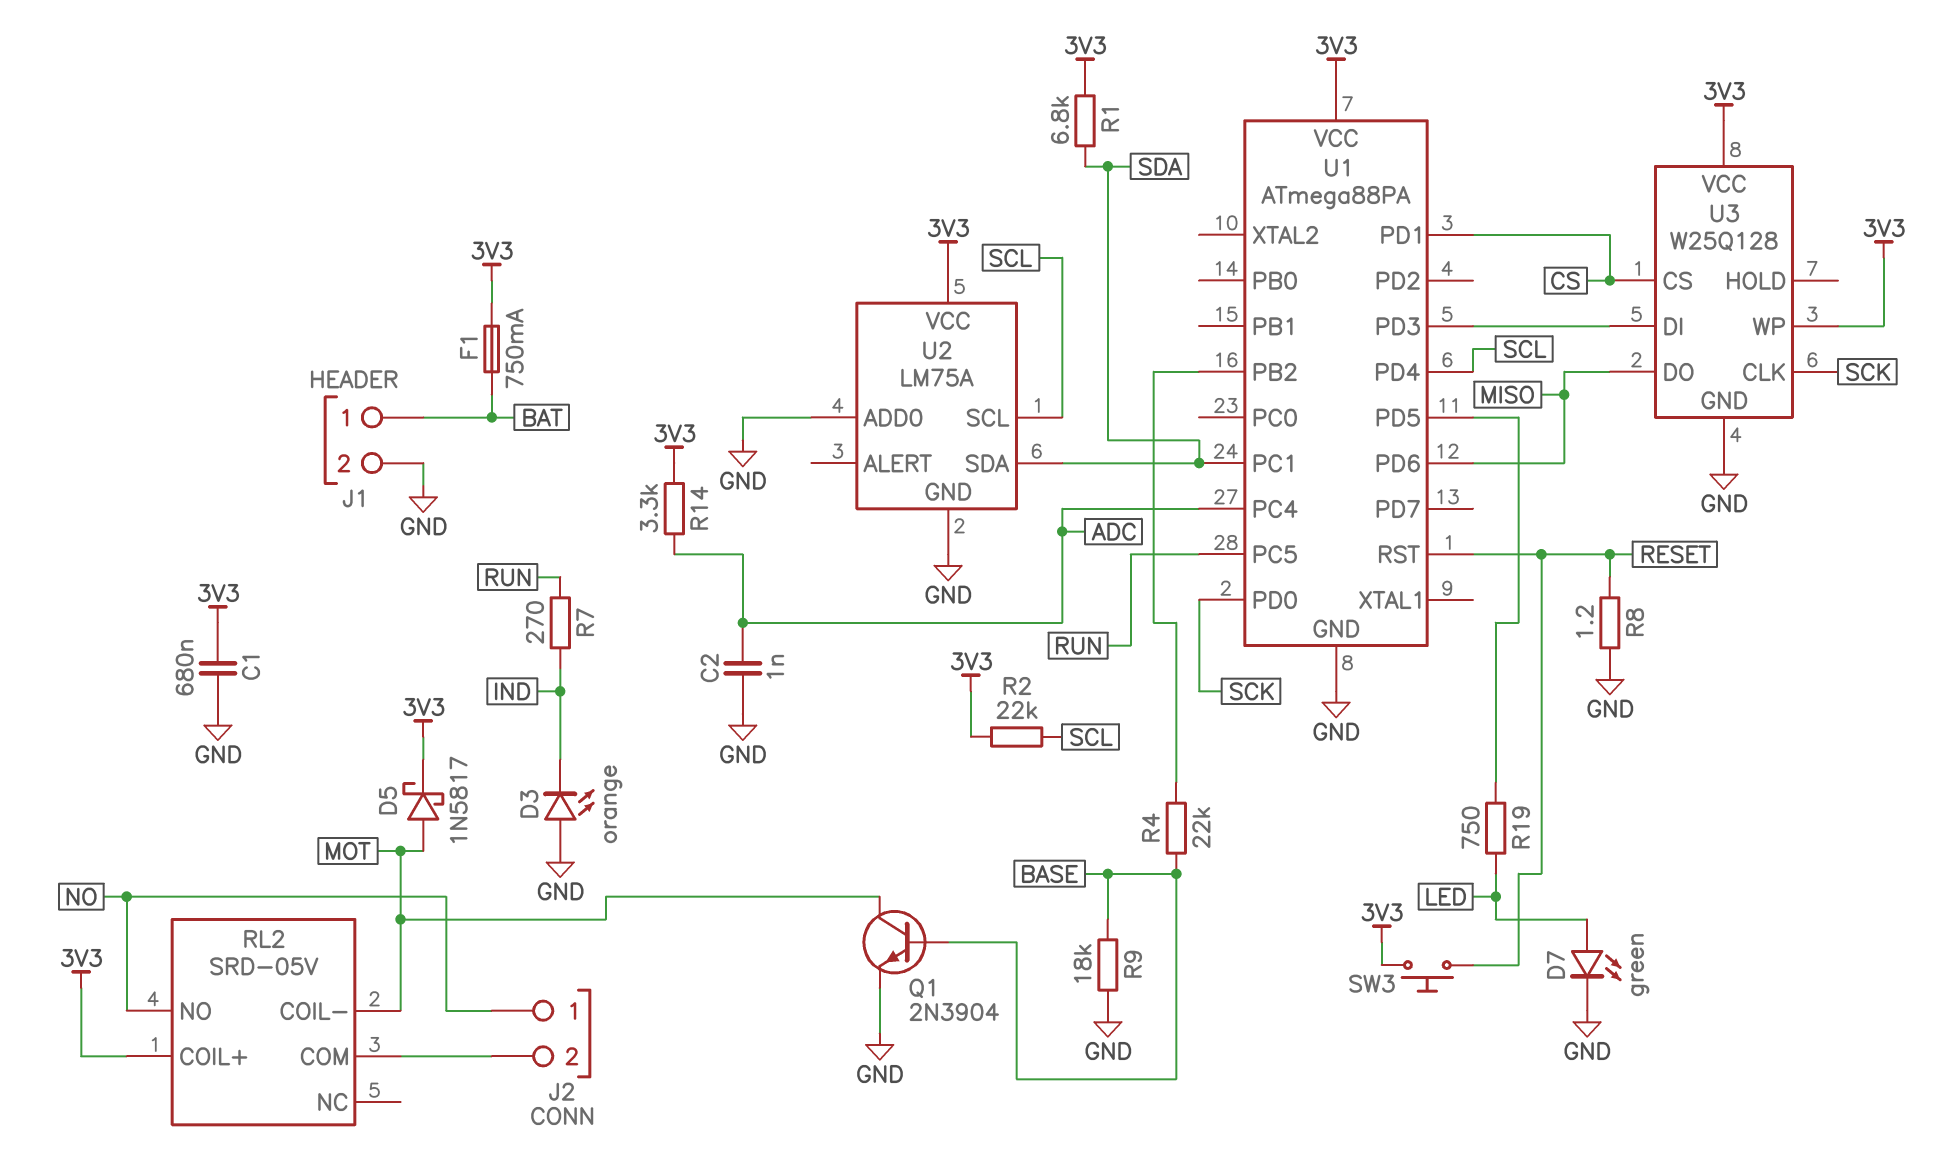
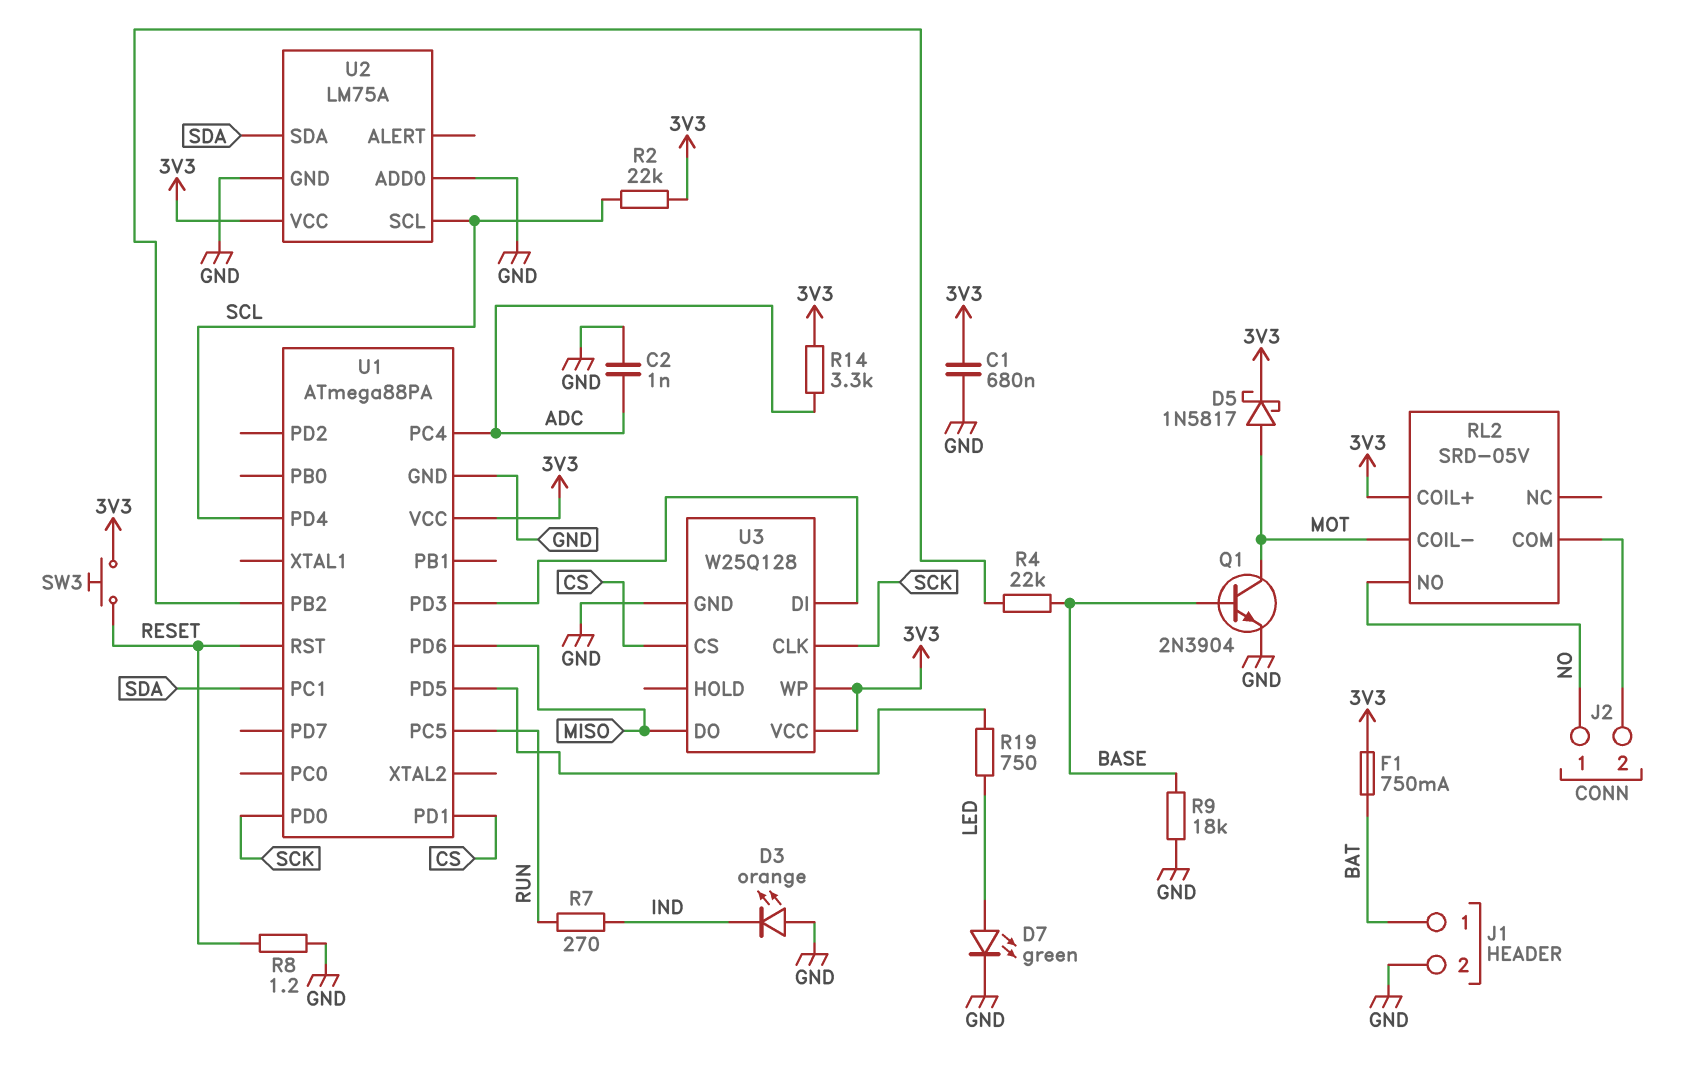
R1: 6.8k (3V3, SDA) -> none

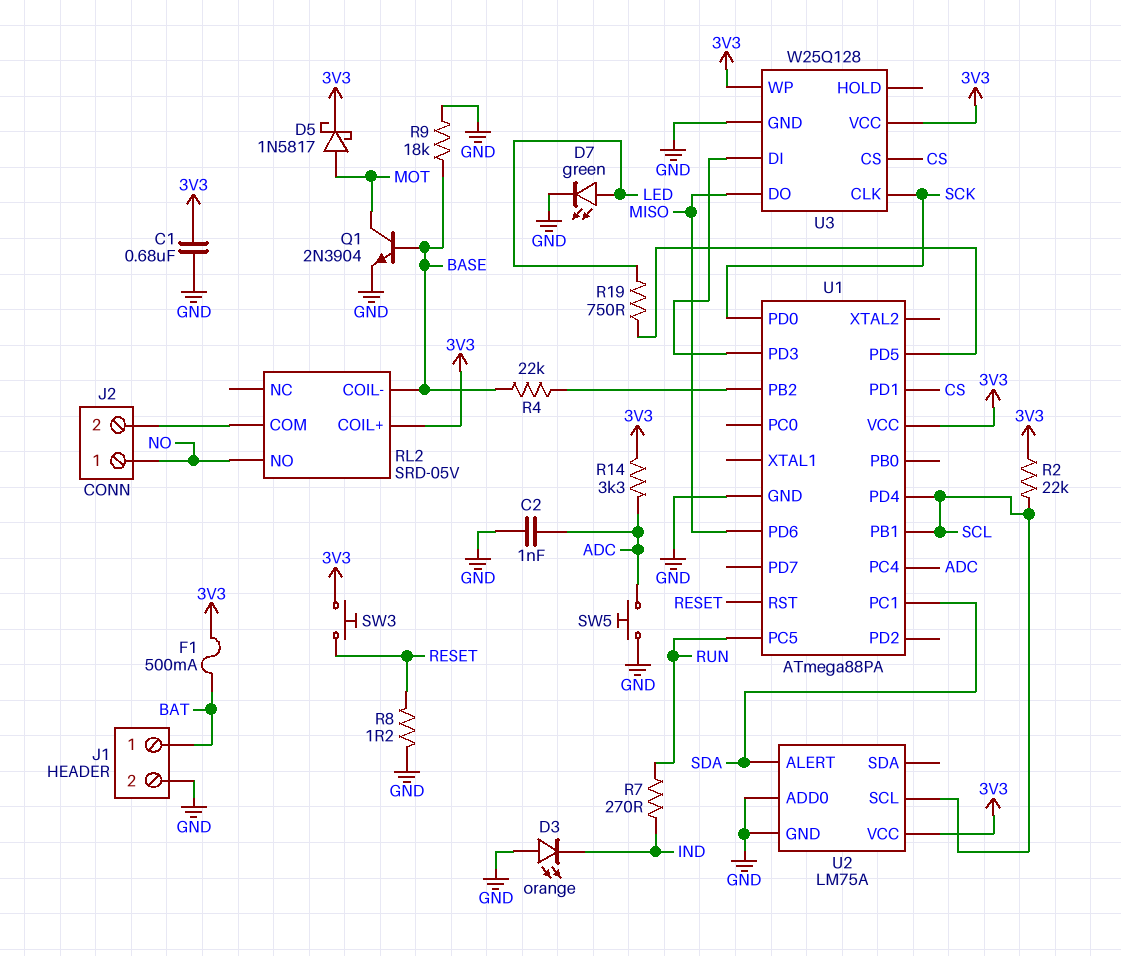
F1: 750mA (3V3, BAT) -> 500mA (3V3, BAT)
RL2 pin COIL-: MOT -> BASE
SW5: none -> button (ADC, GND)
U1 pin PB1: none -> SCL
U2 pin ALERT: none -> SDA
U2 pin SDA: SDA -> none

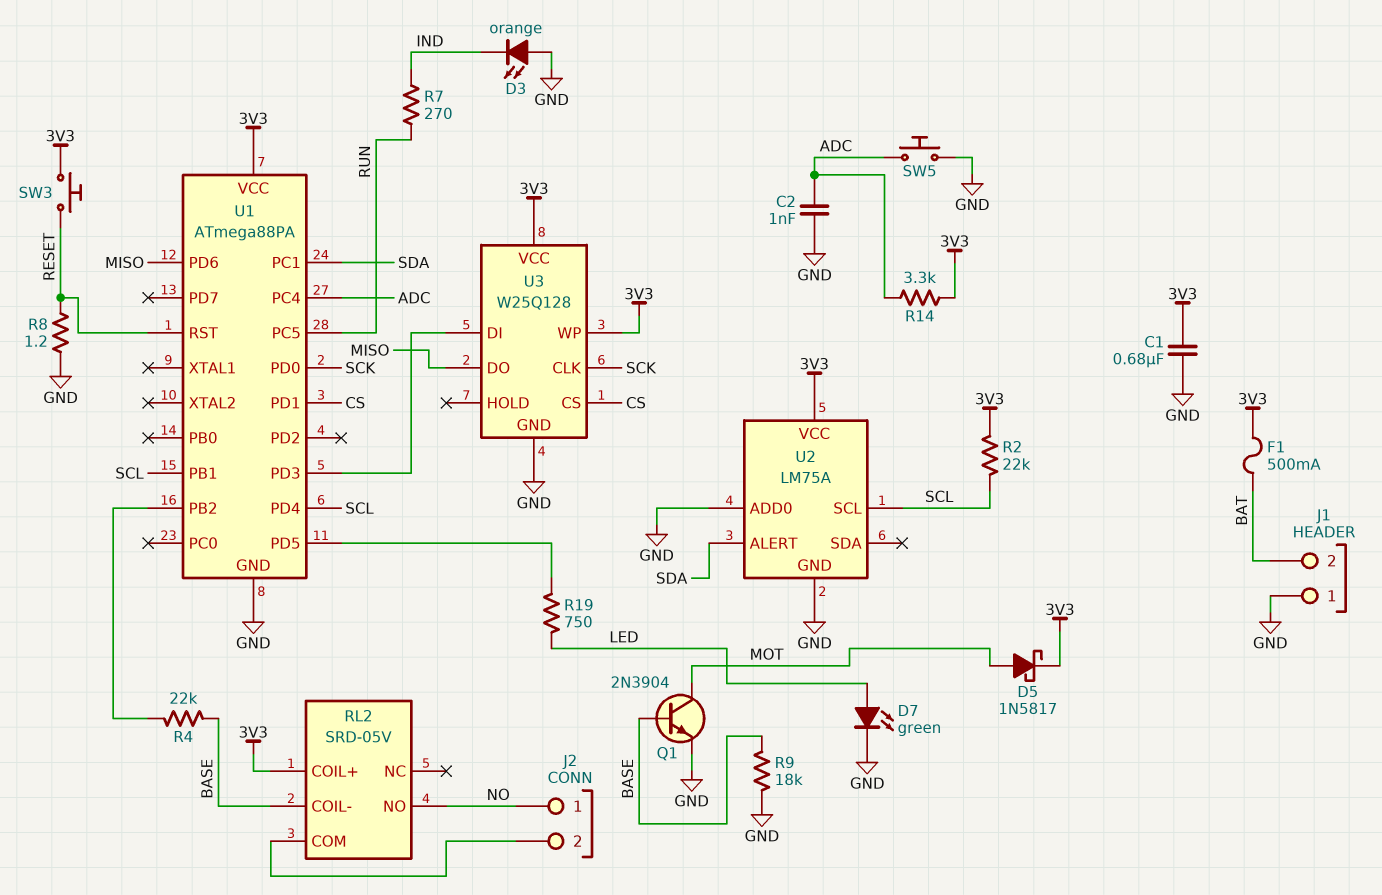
J1 pin 1: BAT -> GND
J1 pin 2: GND -> BAT

